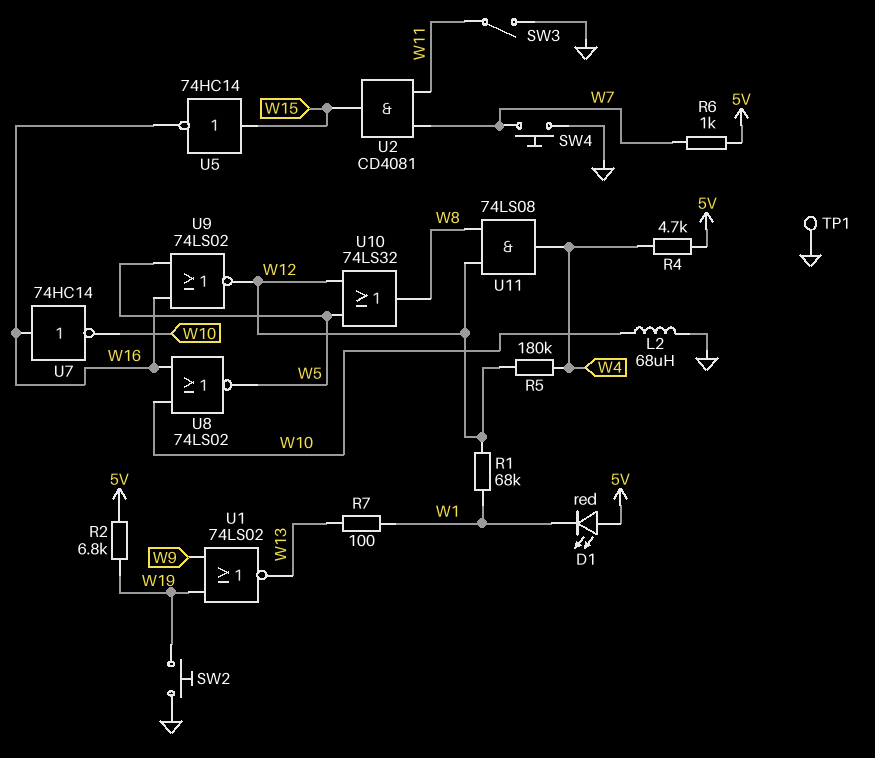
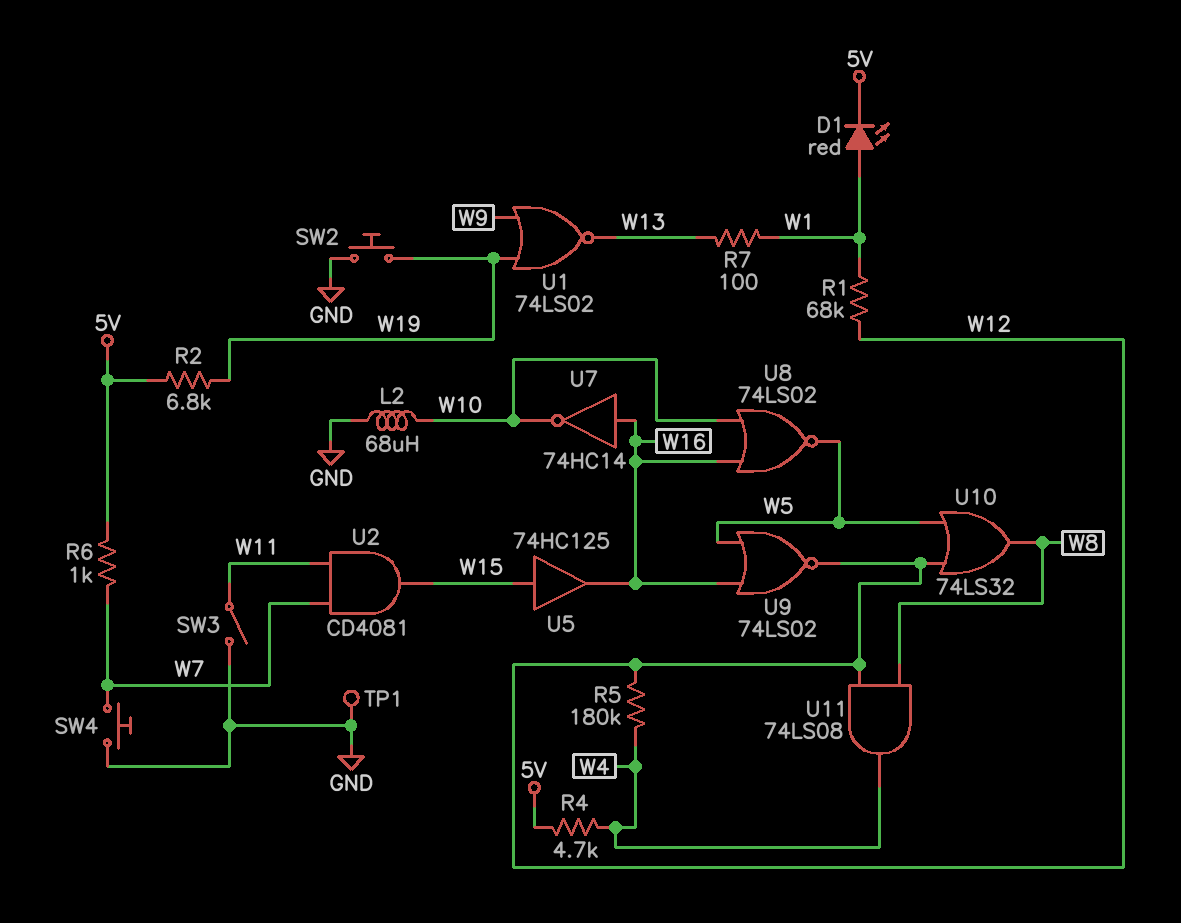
D1: LED red (A 5V, K W1) -> LED red (A W1, K 5V)
U5: NOT 74HC14 (in W15, out W16) -> buffer 74HC125 (in W15, out W16)

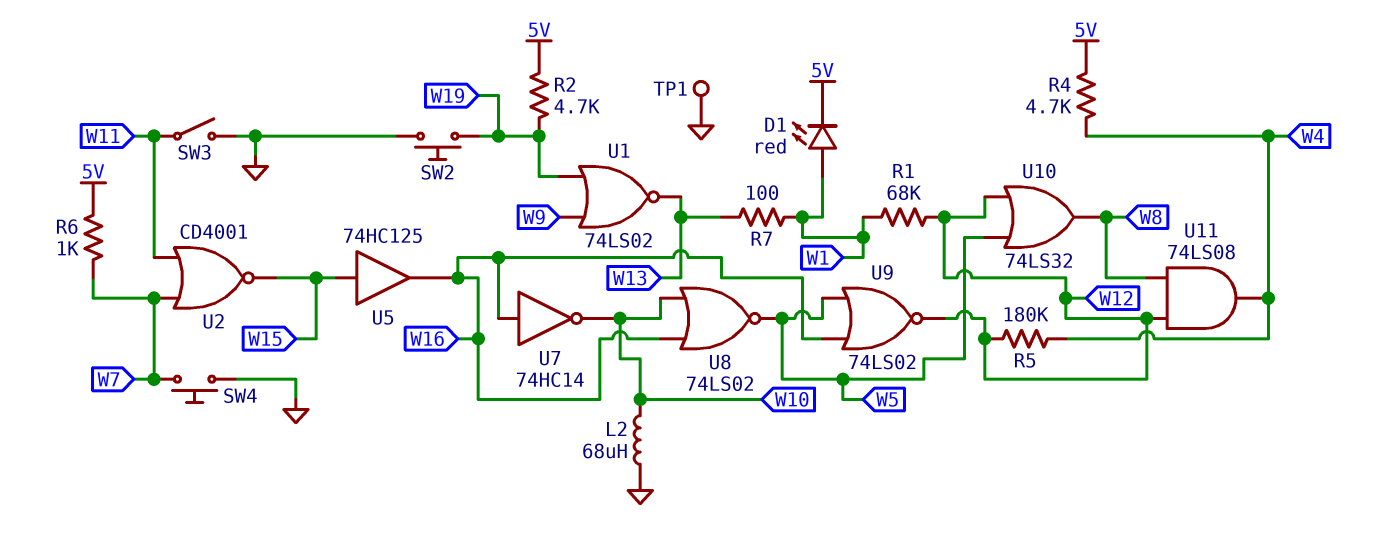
R2: 6.8k (5V, W19) -> 4.7k (5V, W19)
U2: AND CD4081 (in W7, in W11, out W15) -> NOR CD4001 (in W7, in W11, out W15)

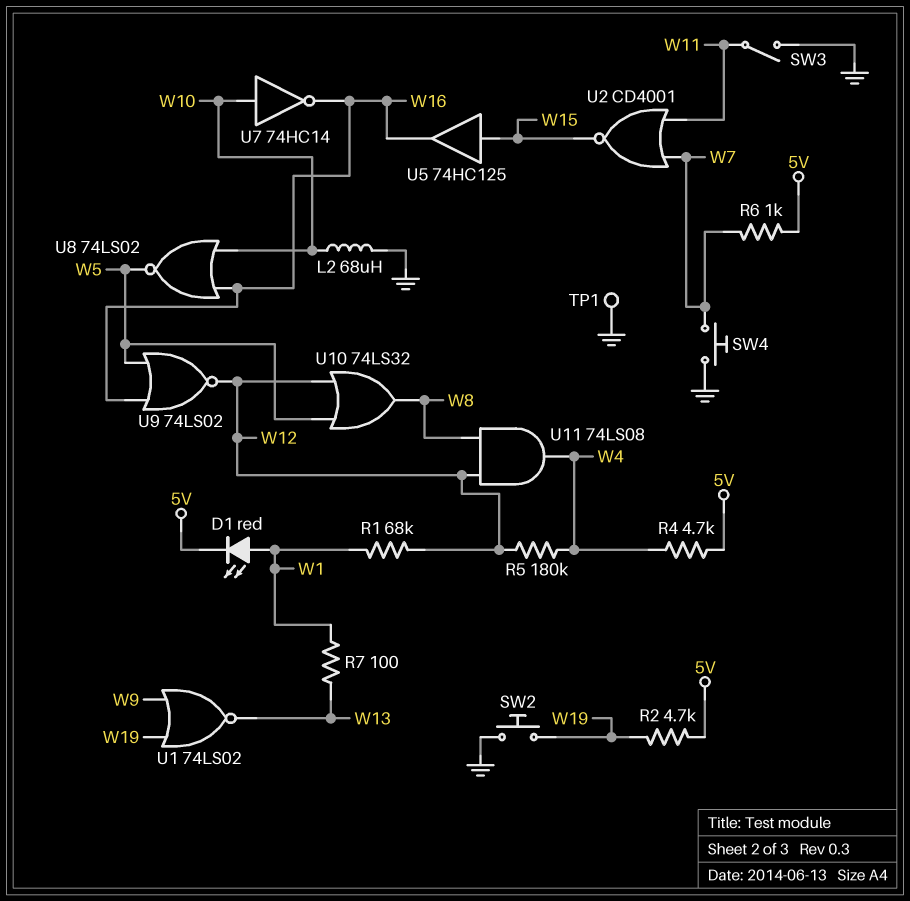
U7: NOT 74HC14 (in W16, out W10) -> NOT 74HC14 (in W10, out W16)

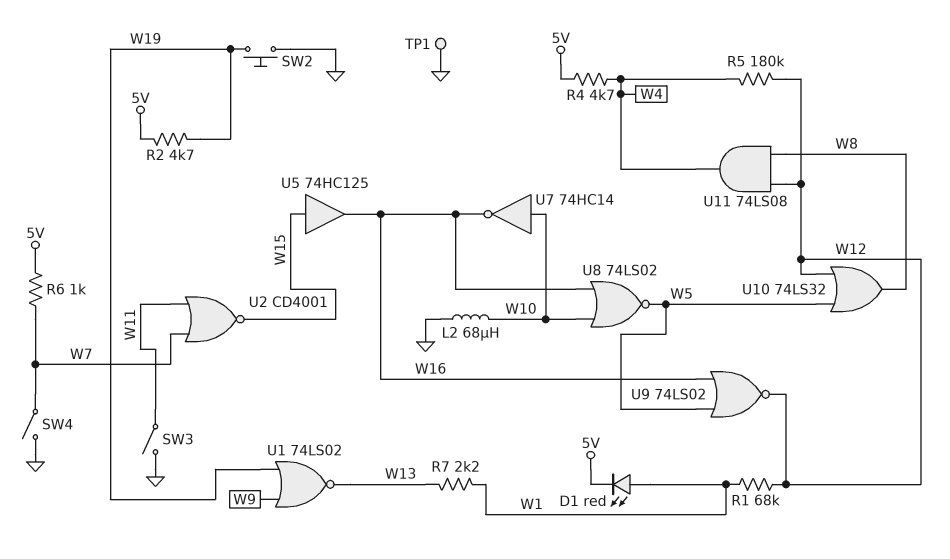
R7: 100 (W1, W13) -> 2.2k (W1, W13)
SW4: button (GND, W7) -> switch (GND, W7)

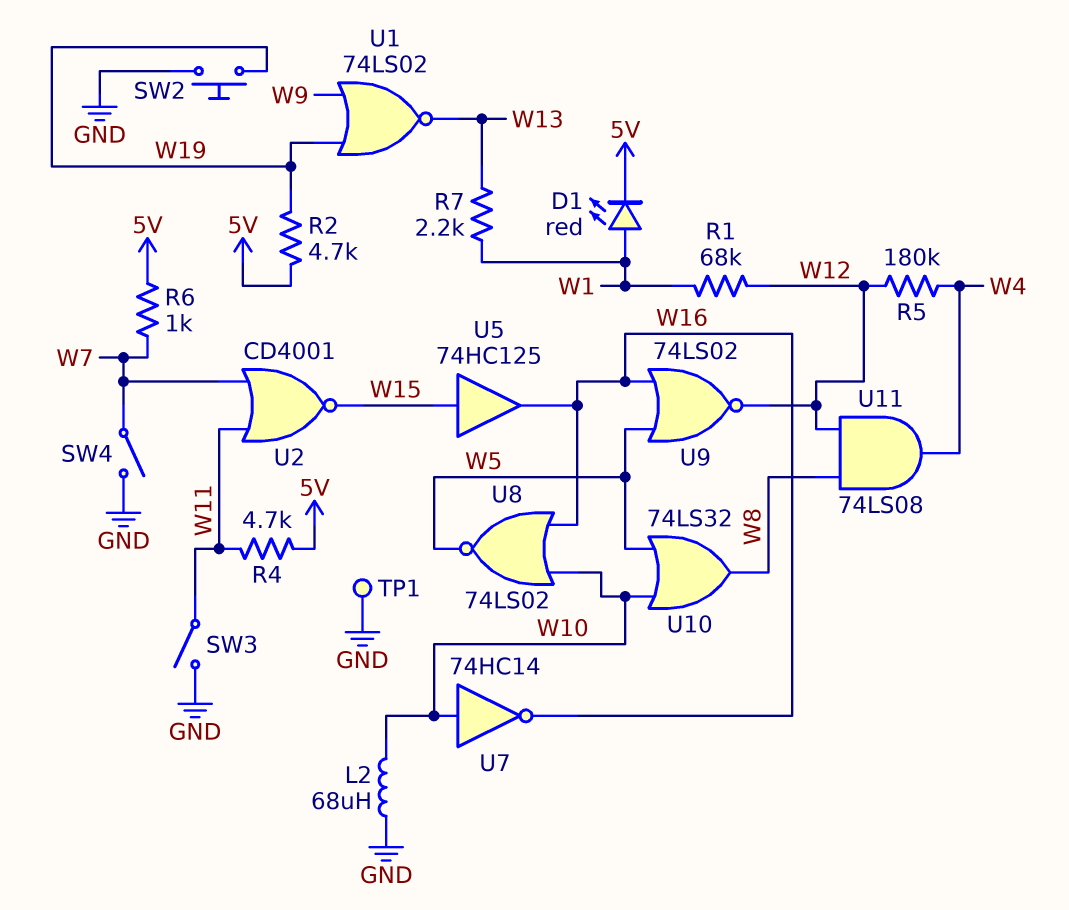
R4: 4.7k (5V, W4) -> 4.7k (5V, W11)
U10: OR 74LS32 (in W5, in W12, out W8) -> OR 74LS32 (in W5, in W10, out W8)

